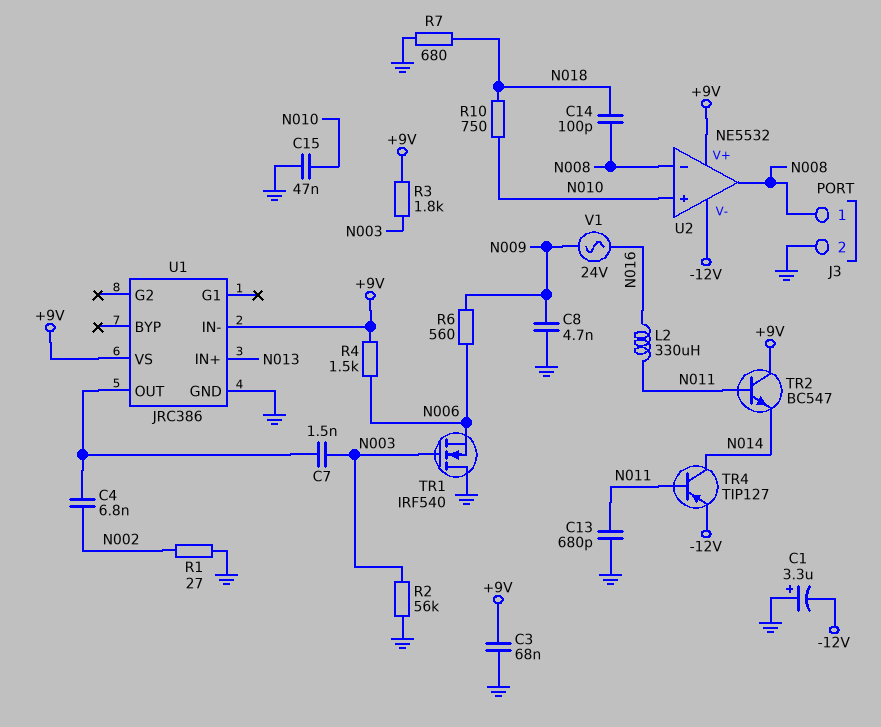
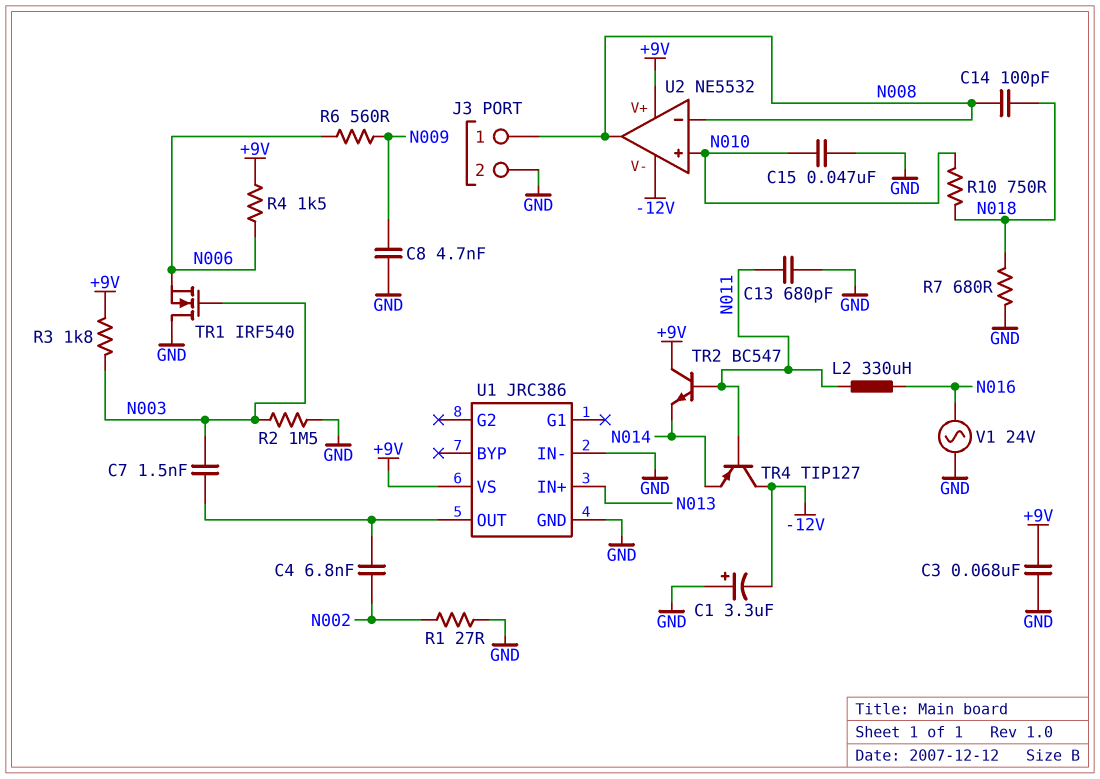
R2: 56k (GND, N003) -> 1.5M (GND, N003)
TR4: PNP TIP127 (B N011, C N014, E -12V) -> PNP TIP127 (B N011, C -12V, E N014)
U1 pin IN-: +9V -> GND
V1: AC 24V (N009, N016) -> AC 24V (GND, N016)

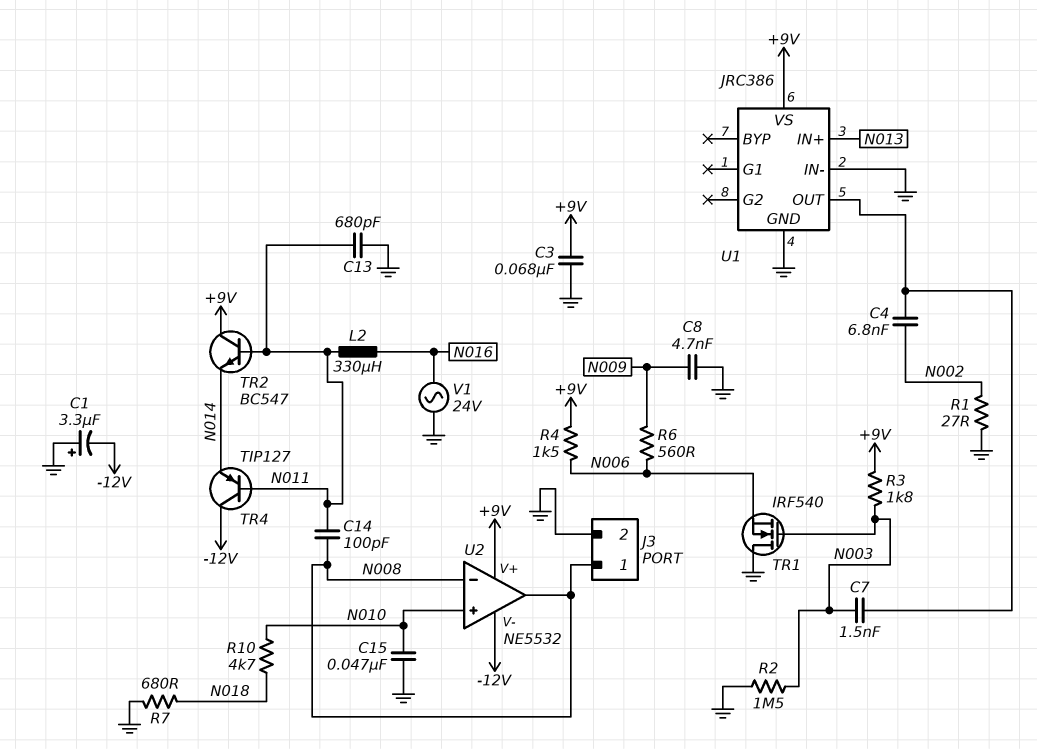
C14: 100pF (N008, N018) -> 100pF (N008, N011)
R10: 750 (N010, N018) -> 4.7k (N010, N018)

